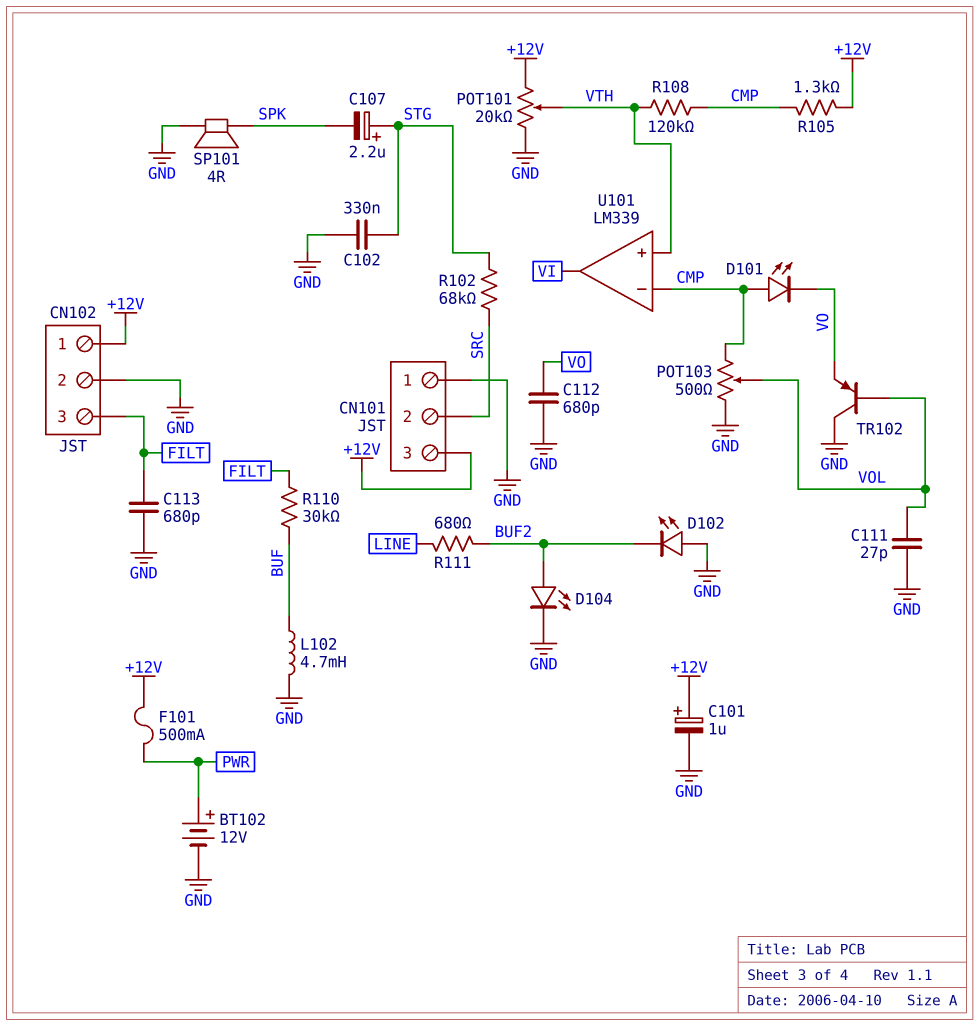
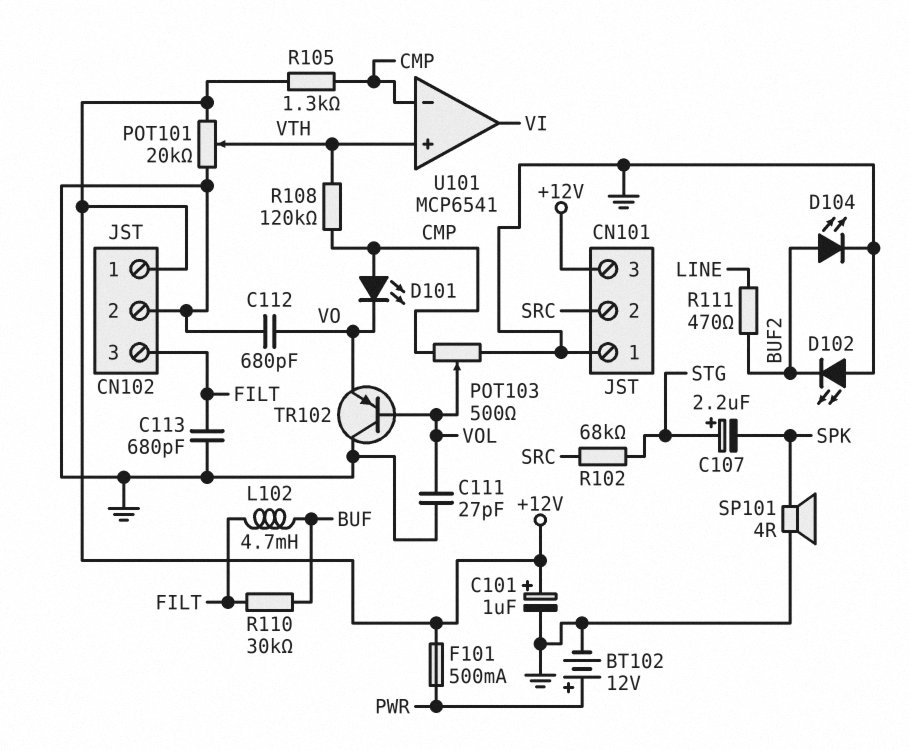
C102: 330nF (GND, STG) -> none
L102: 4.7mH (BUF, GND) -> 4.7mH (BUF, FILT)
R111: 680 (BUF2, LINE) -> 470 (BUF2, LINE)
U101: LM339 -> MCP6541

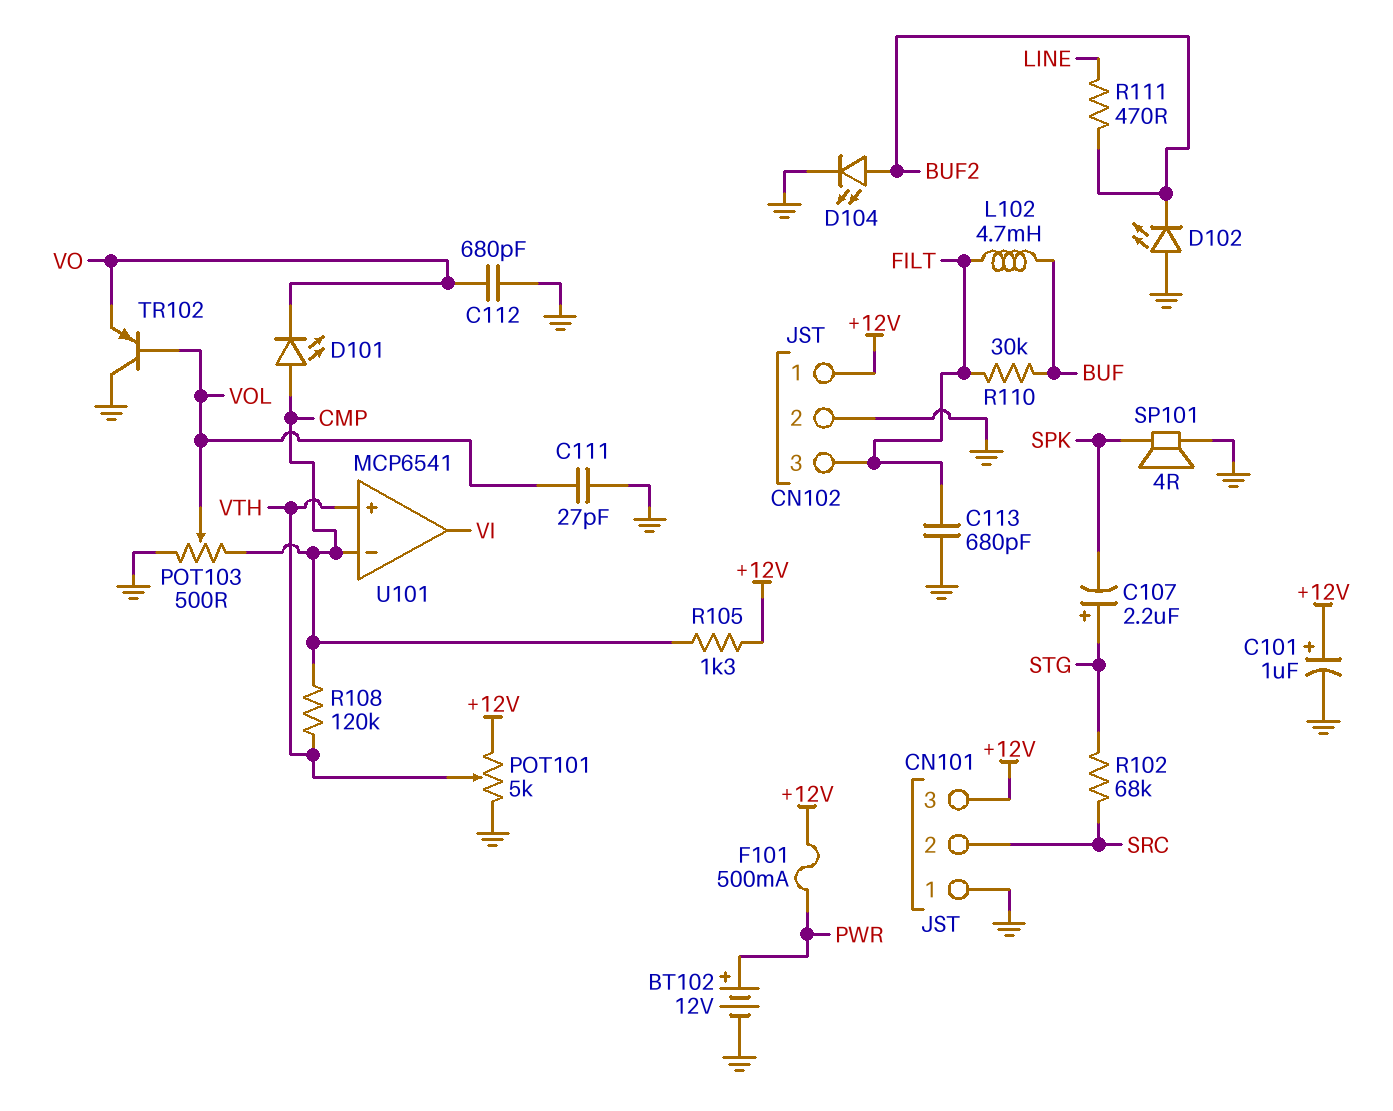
POT101: 20k (+12V, GND, wiper VTH) -> 5k (+12V, GND, wiper VTH)

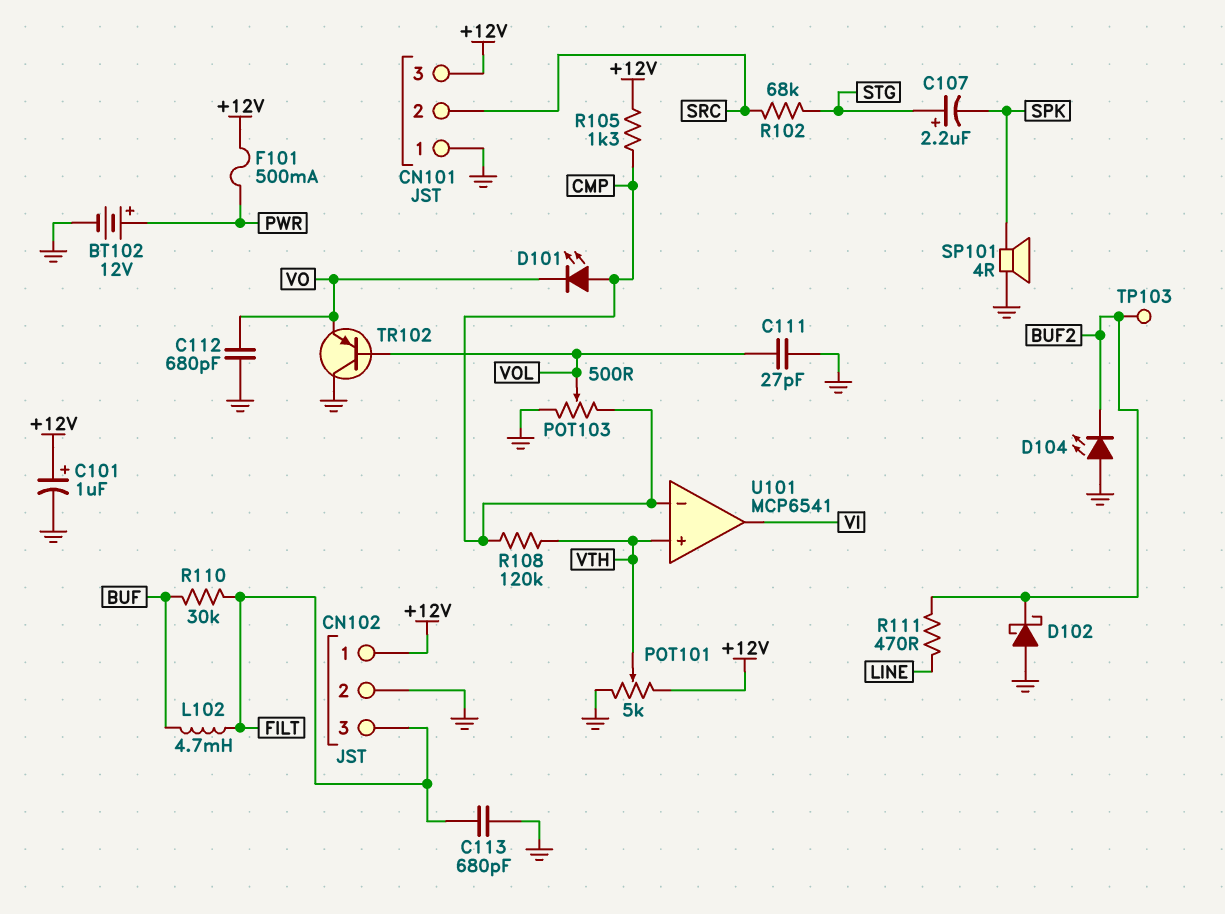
D102: LED (A GND, K BUF2) -> schottky (A GND, K BUF2)
D104: LED (A BUF2, K GND) -> LED (A GND, K BUF2)
TP103: none -> test point (BUF2)

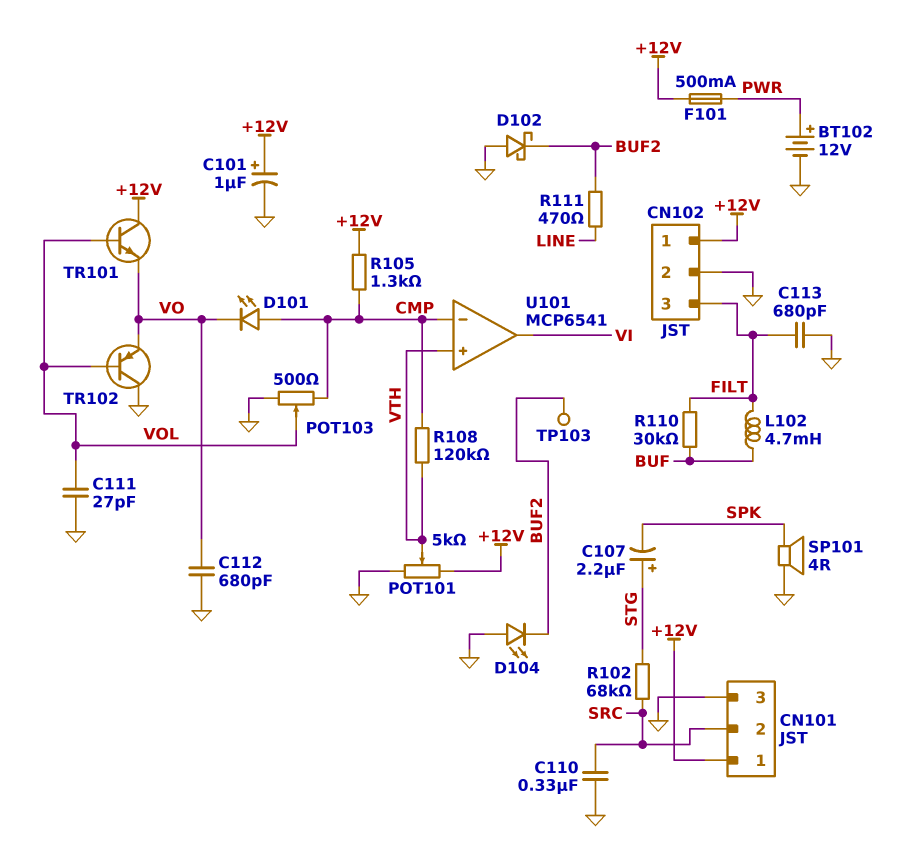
C110: none -> 330nF (GND, SRC)
CN101 pin 1: GND -> +12V
CN101 pin 3: +12V -> GND
TR101: none -> NPN (B VOL, C +12V, E VO)

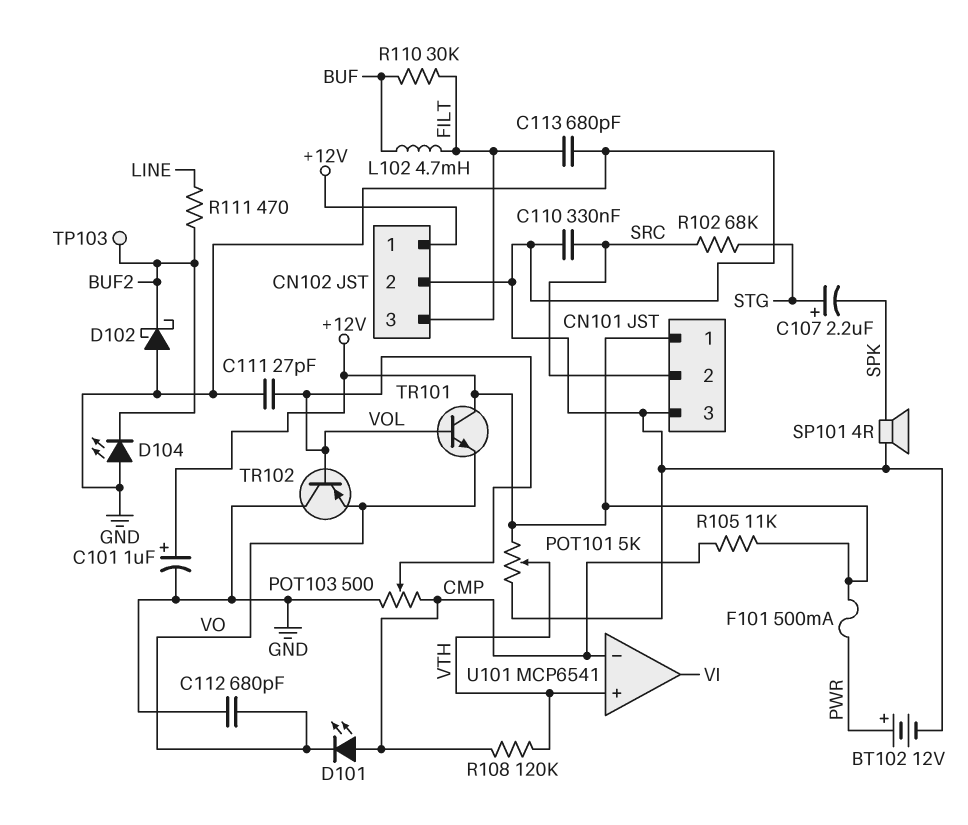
R105: 1.3k (+12V, CMP) -> 11k (+12V, CMP)

